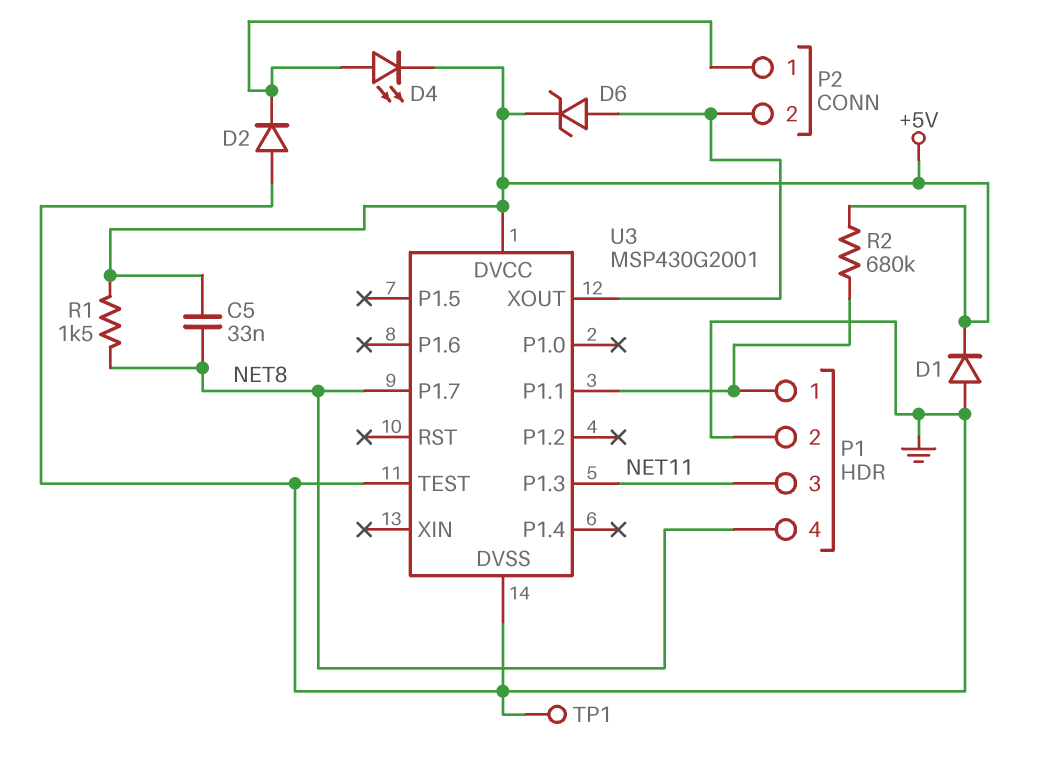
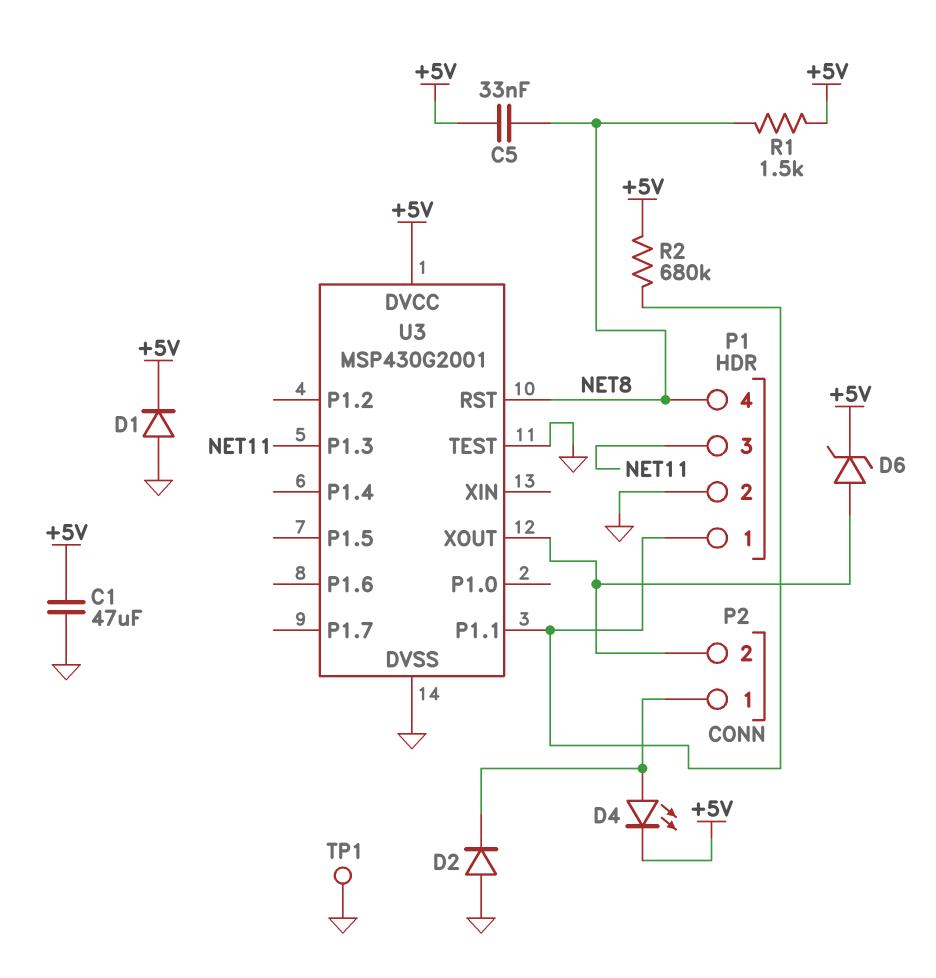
C1: none -> 47uF (+5V, GND)
U3 pin P1.7: NET8 -> none
U3 pin RST: none -> NET8

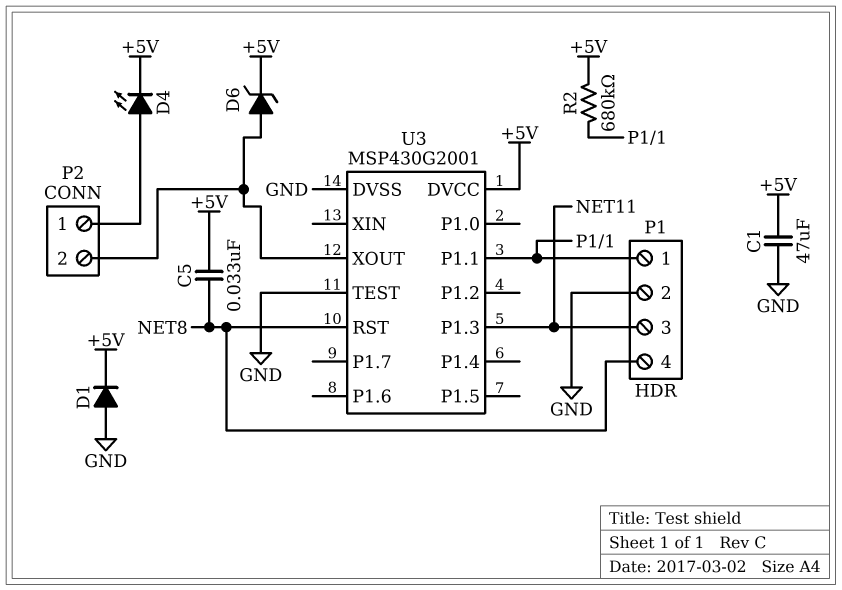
D2: diode (A GND, K P2/1) -> none
R1: 1.5k (+5V, NET8) -> none
TP1: test point (GND) -> none

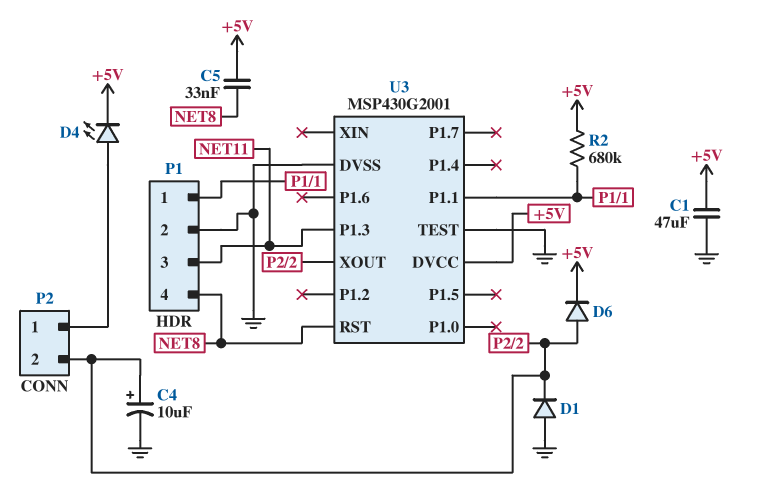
C4: none -> 10uF (plus P2/2, minus GND)
D1: diode (A GND, K +5V) -> diode (A GND, K P2/2)
D6: zener (A P2/2, K +5V) -> diode (A P2/2, K +5V)

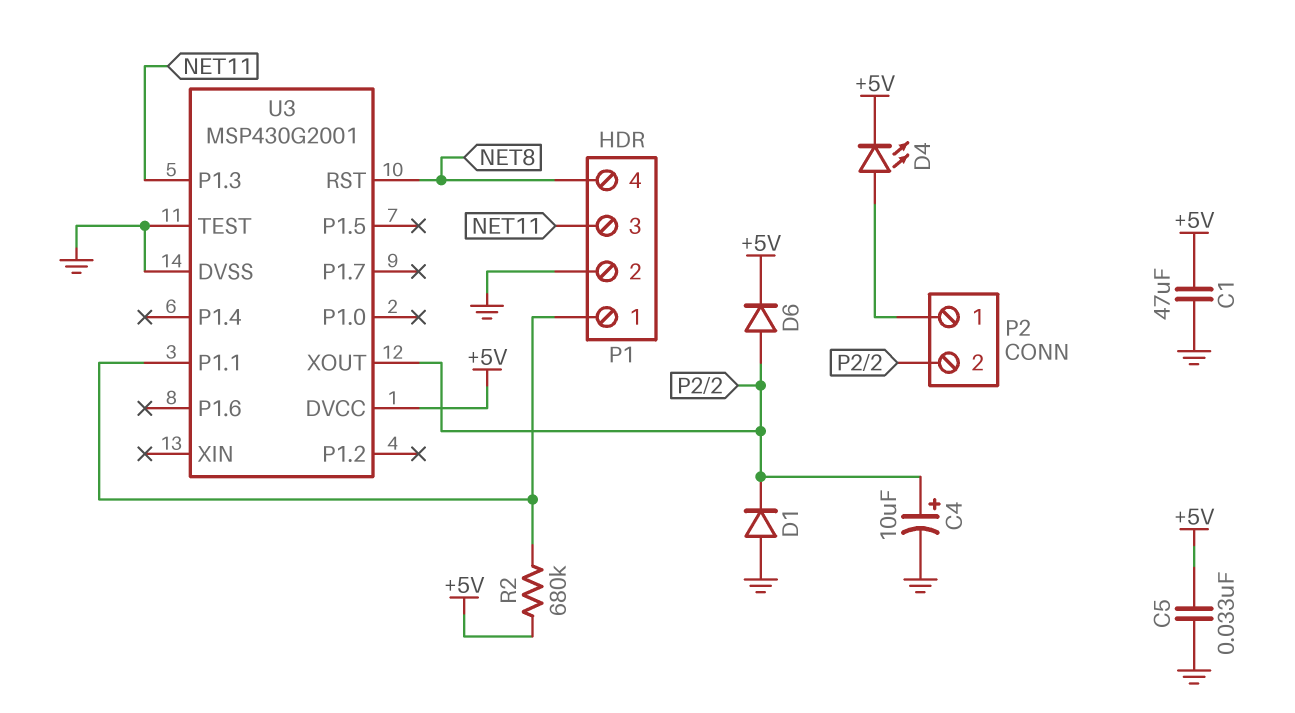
C5: 33nF (+5V, NET8) -> 33nF (+5V, GND)

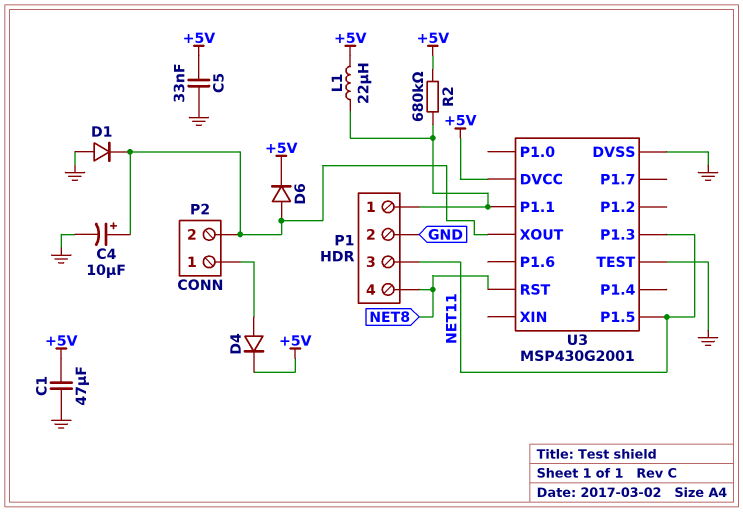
D4: LED (A P2/1, K +5V) -> diode (A P2/1, K +5V)
L1: none -> 22uH (+5V, P1/1)
U3 pin P1.5: none -> NET11

